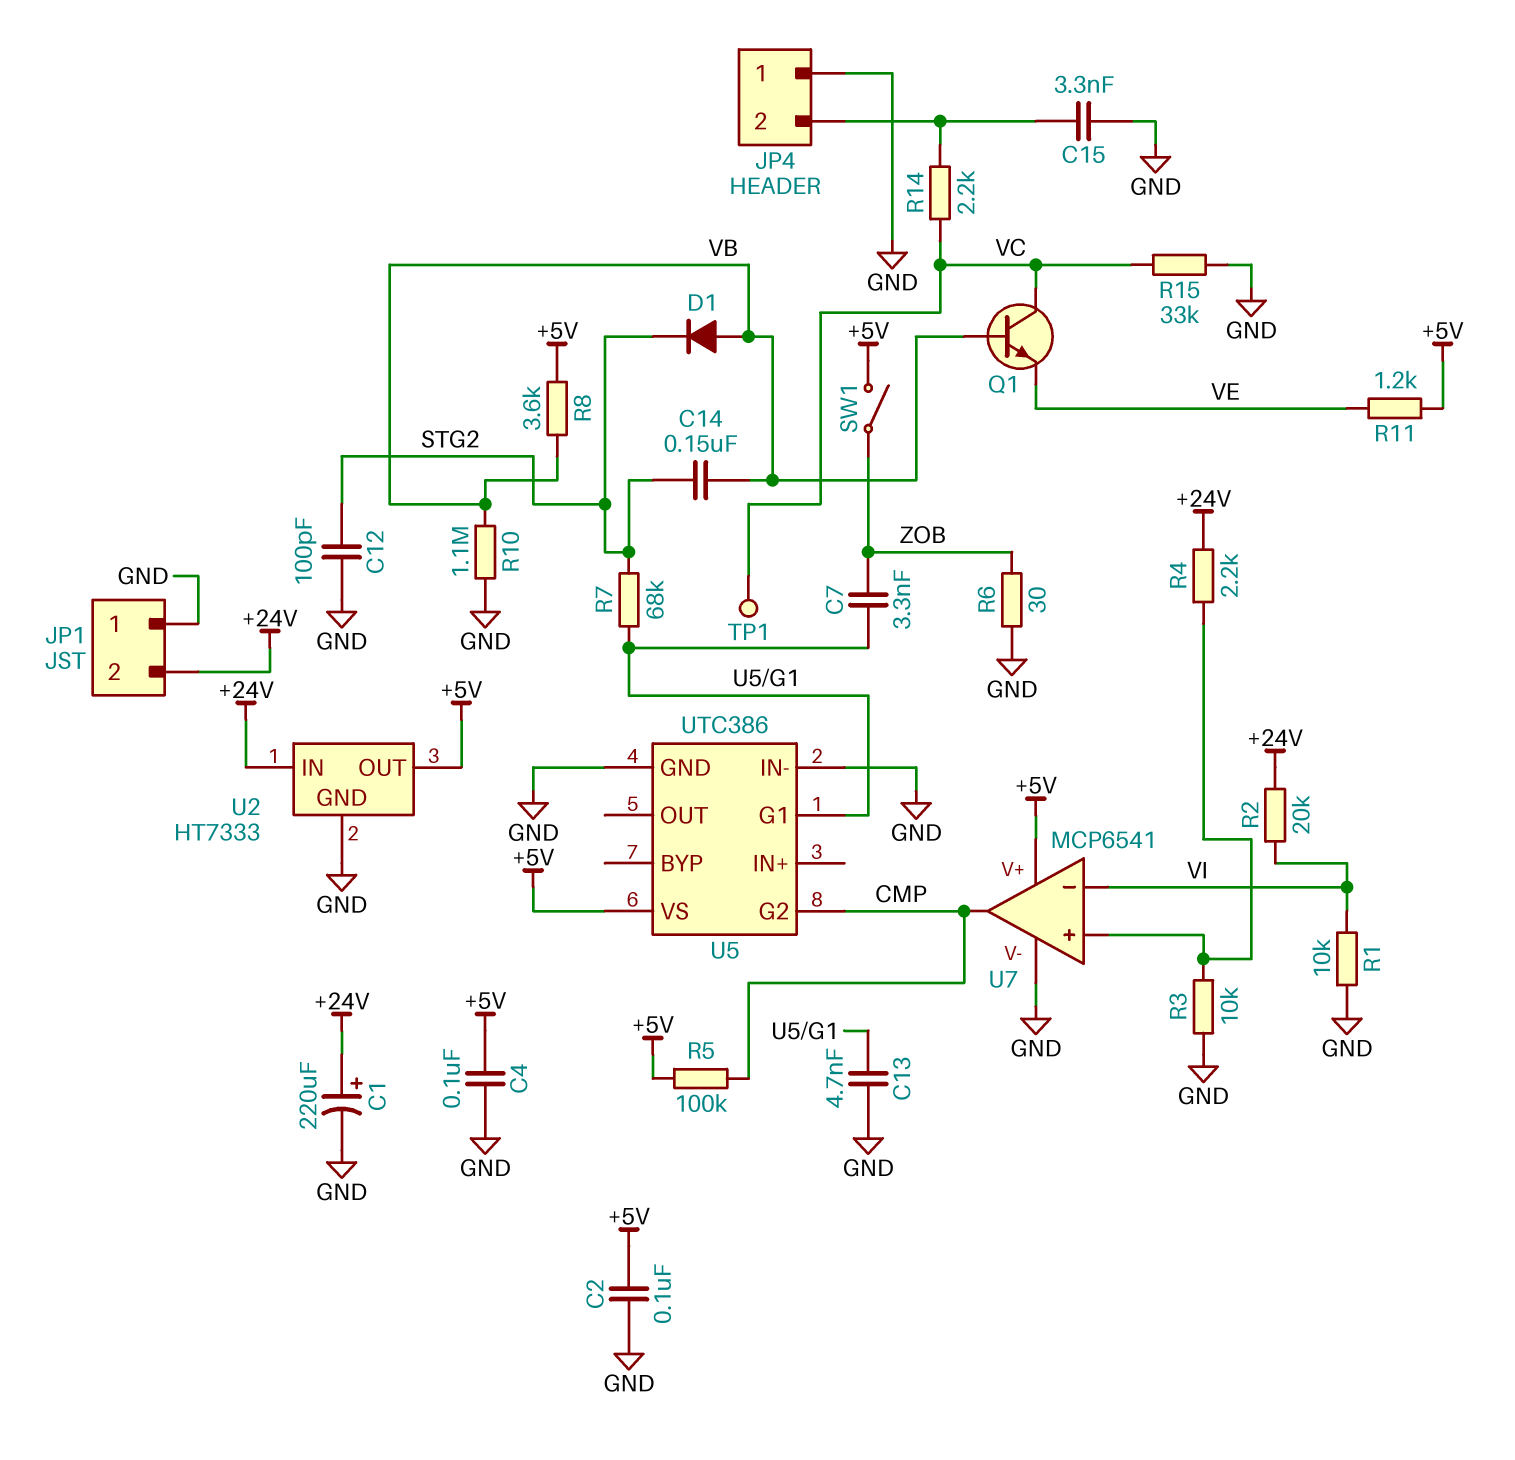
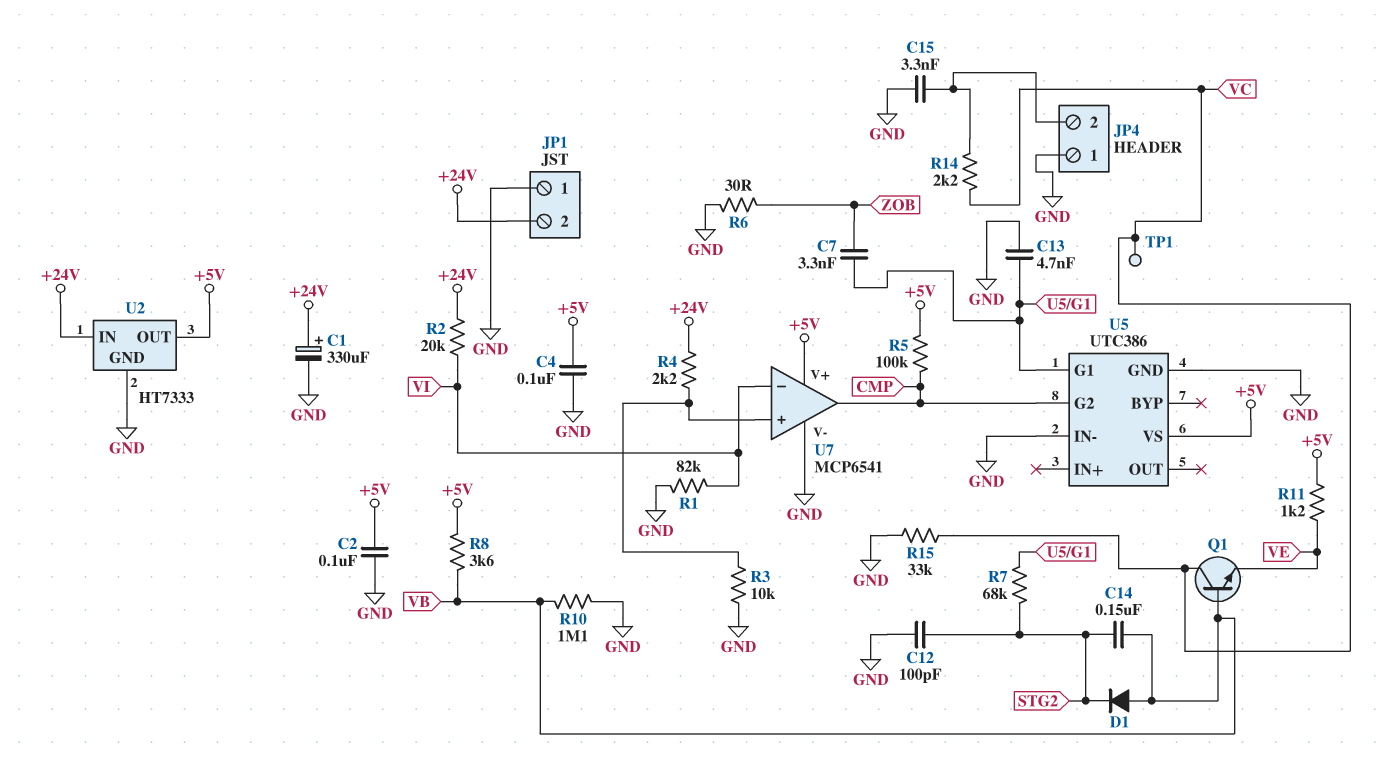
C1: 220uF (plus +24V, minus GND) -> 330uF (plus +24V, minus GND)
R1: 10k (GND, VI) -> 82k (GND, VI)
SW1: switch (+5V, ZOB) -> none

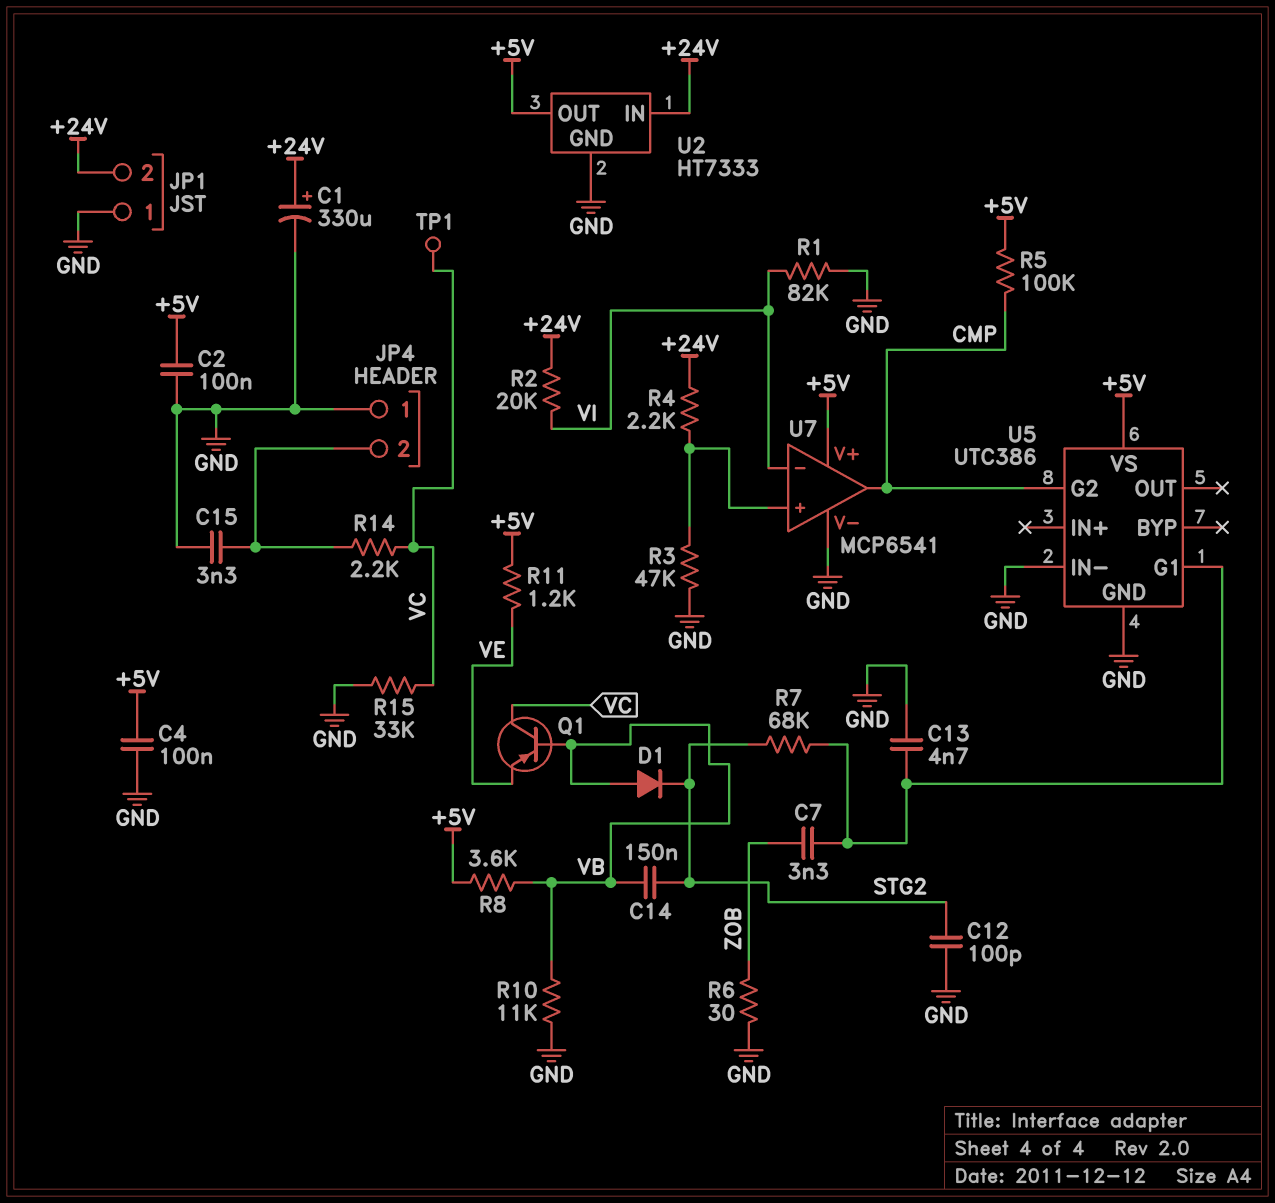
Q1: NPN (B VB, C VC, E VE) -> PNP (B VB, C VC, E VE)
R3: 10k (GND, U7/in+) -> 47k (GND, U7/in+)
R10: 1.1M (GND, VB) -> 11k (GND, VB)

